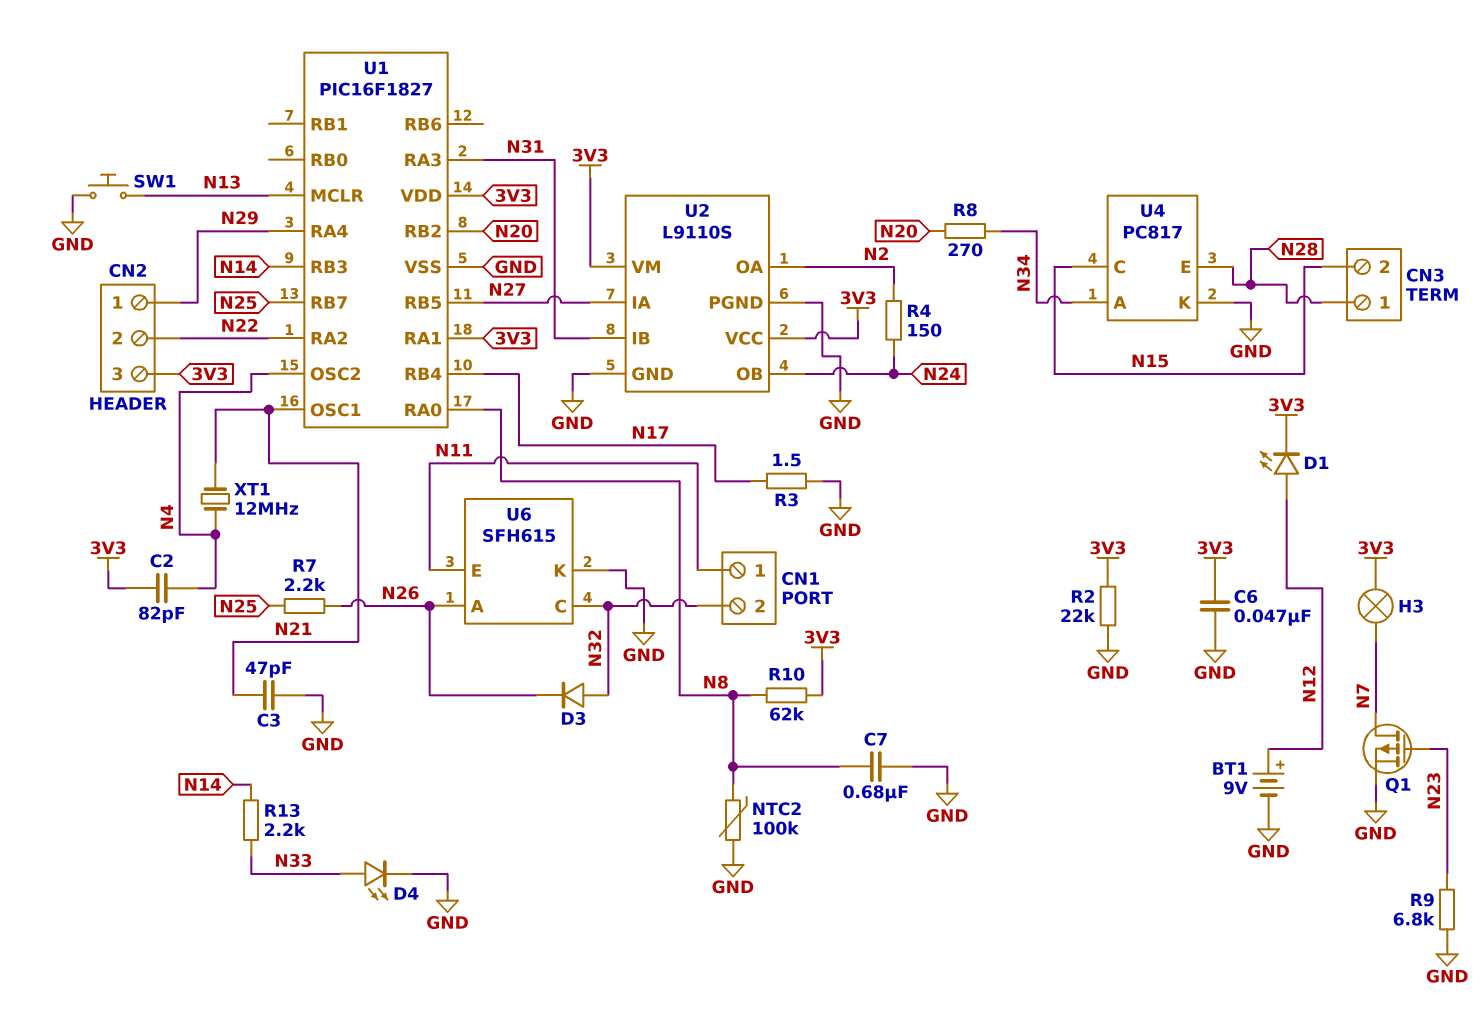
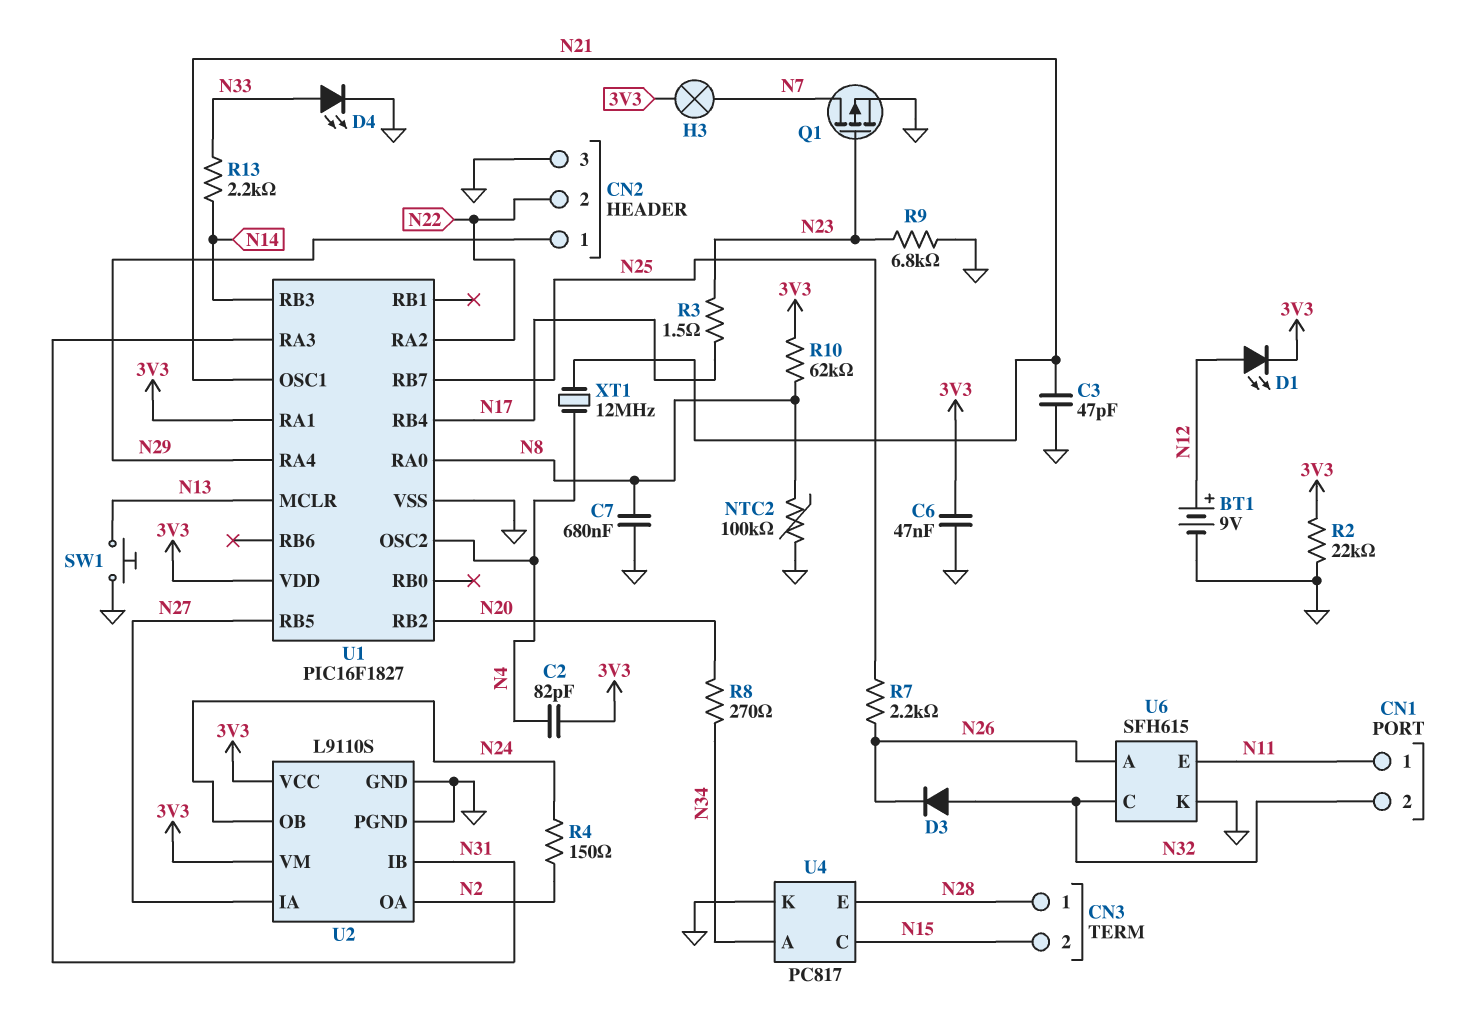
CN2 pin 3: 3V3 -> GND
R3: 1.5 (GND, N17) -> 1.5 (N17, N23)

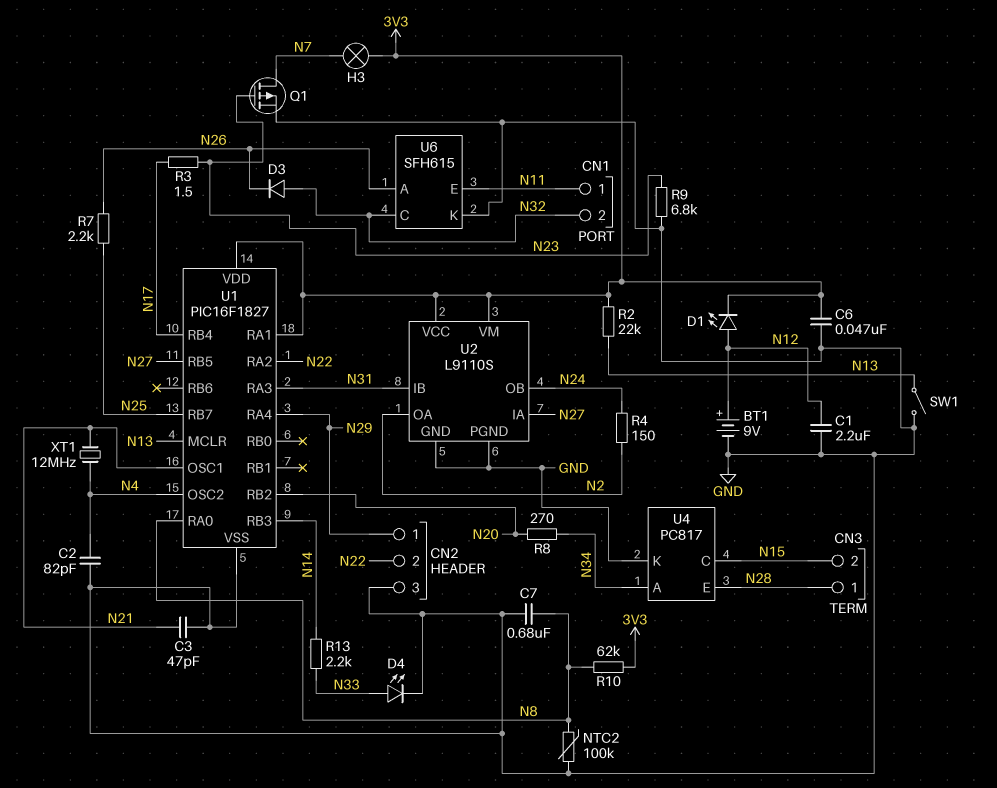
C1: none -> 2.2uF (GND, N12)
C2: 82pF (3V3, N4) -> 82pF (GND, N4)
R2: 22k (3V3, GND) -> 22k (3V3, N13)
SW1: button (GND, N13) -> switch (GND, N13)

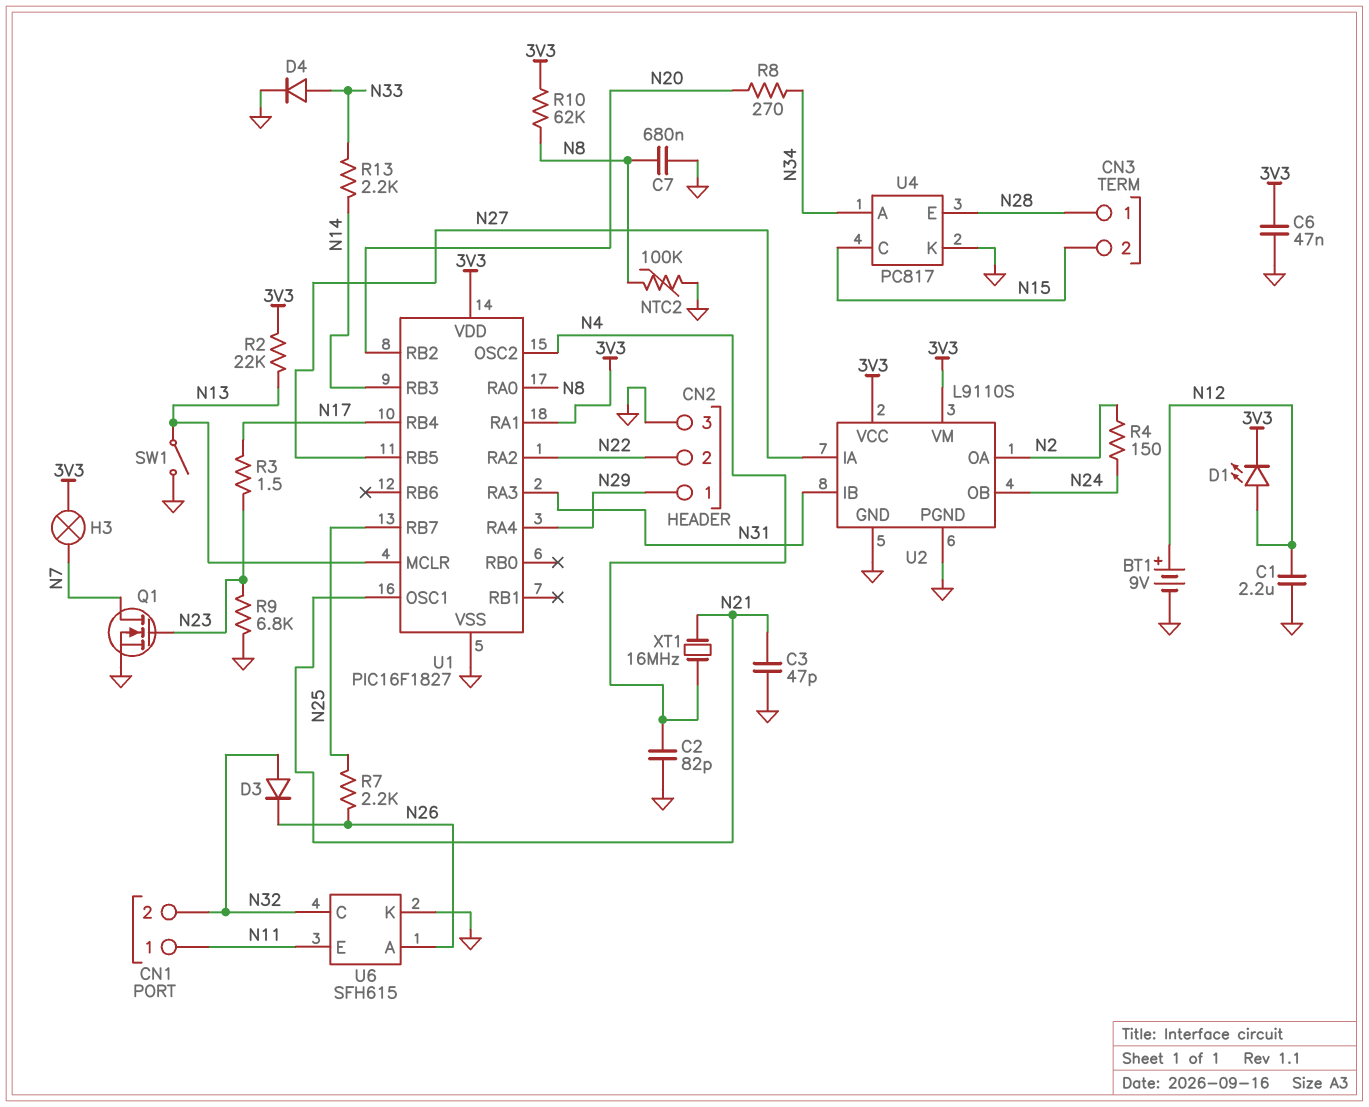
D4: LED (A N33, K GND) -> diode (A N33, K GND)
Q1: PMOS (G N23, D N7, S GND) -> NMOS (G N23, D N7, S GND)
XT1: 12MHz (N4, N21) -> 16MHz (N4, N21)

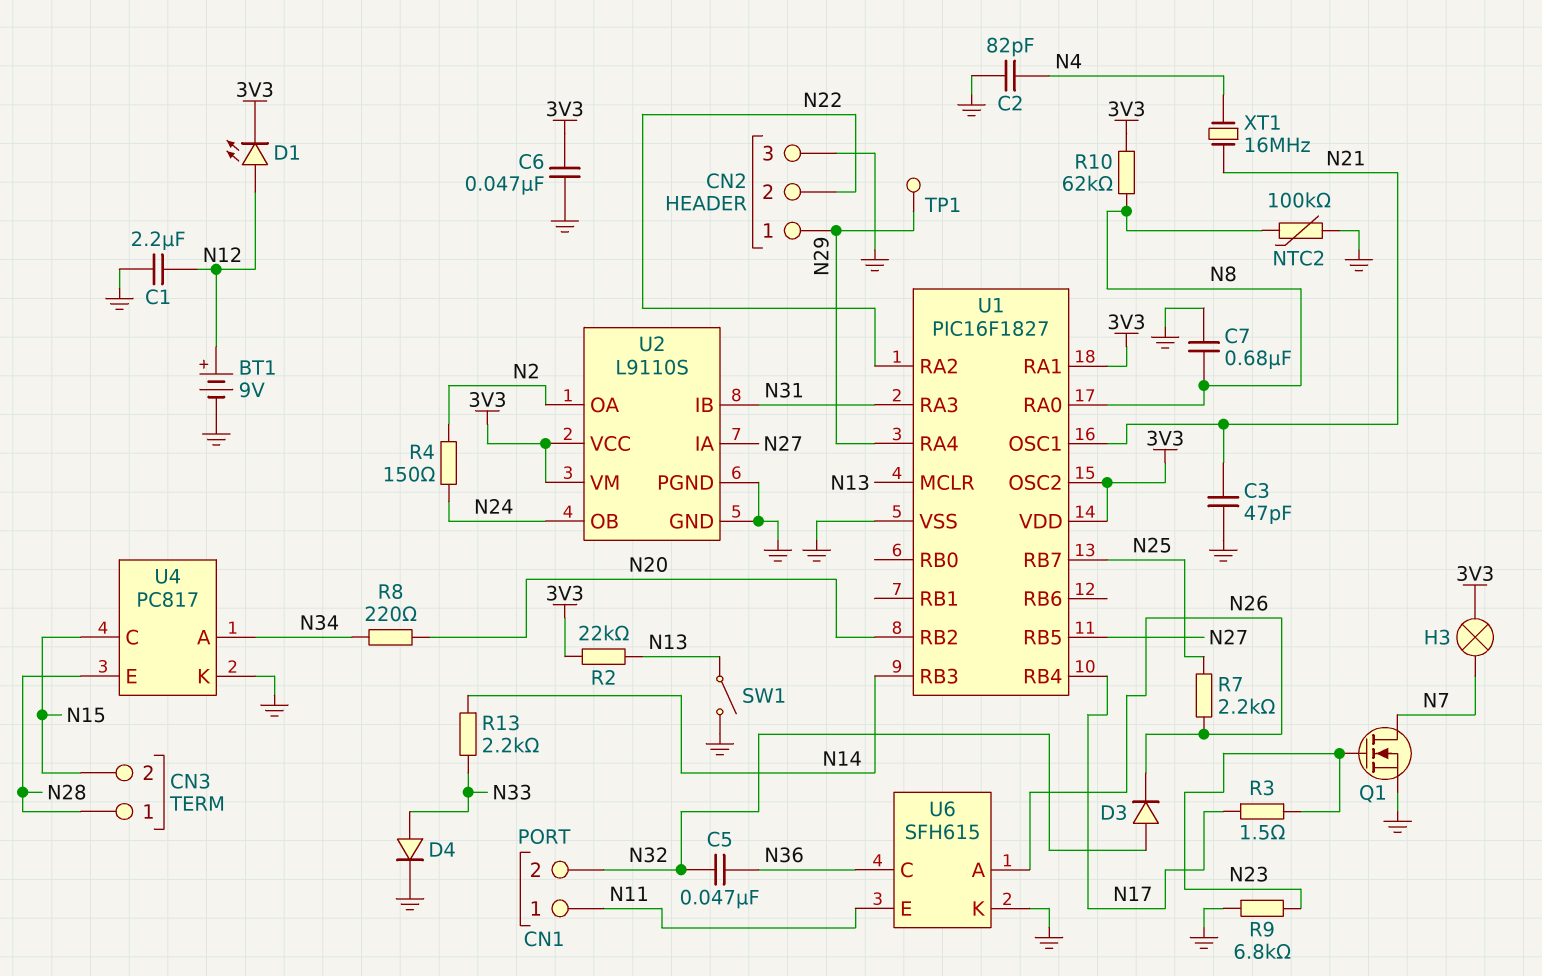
C5: none -> 47nF (N32, N36)
R8: 270 (N20, N34) -> 220 (N20, N34)
TP1: none -> test point (N29)
U1 pin OSC2: N4 -> 3V3
U6 pin C: N32 -> N36

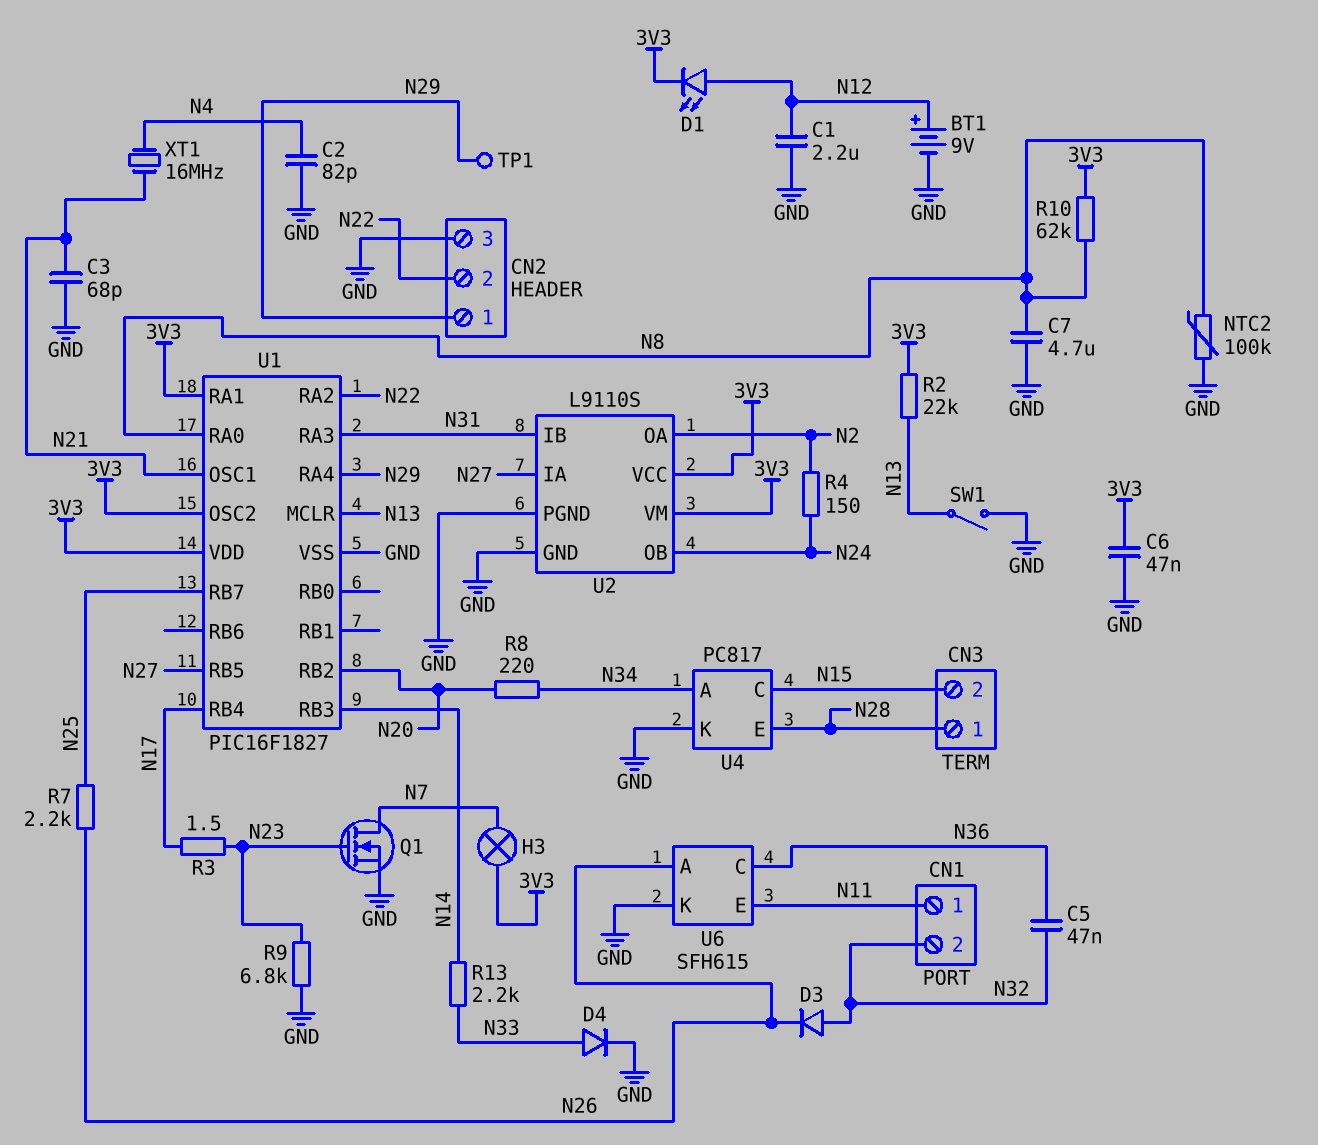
C3: 47pF (GND, N21) -> 68pF (GND, N21)
C7: 680nF (GND, N8) -> 4.7uF (GND, N8)

